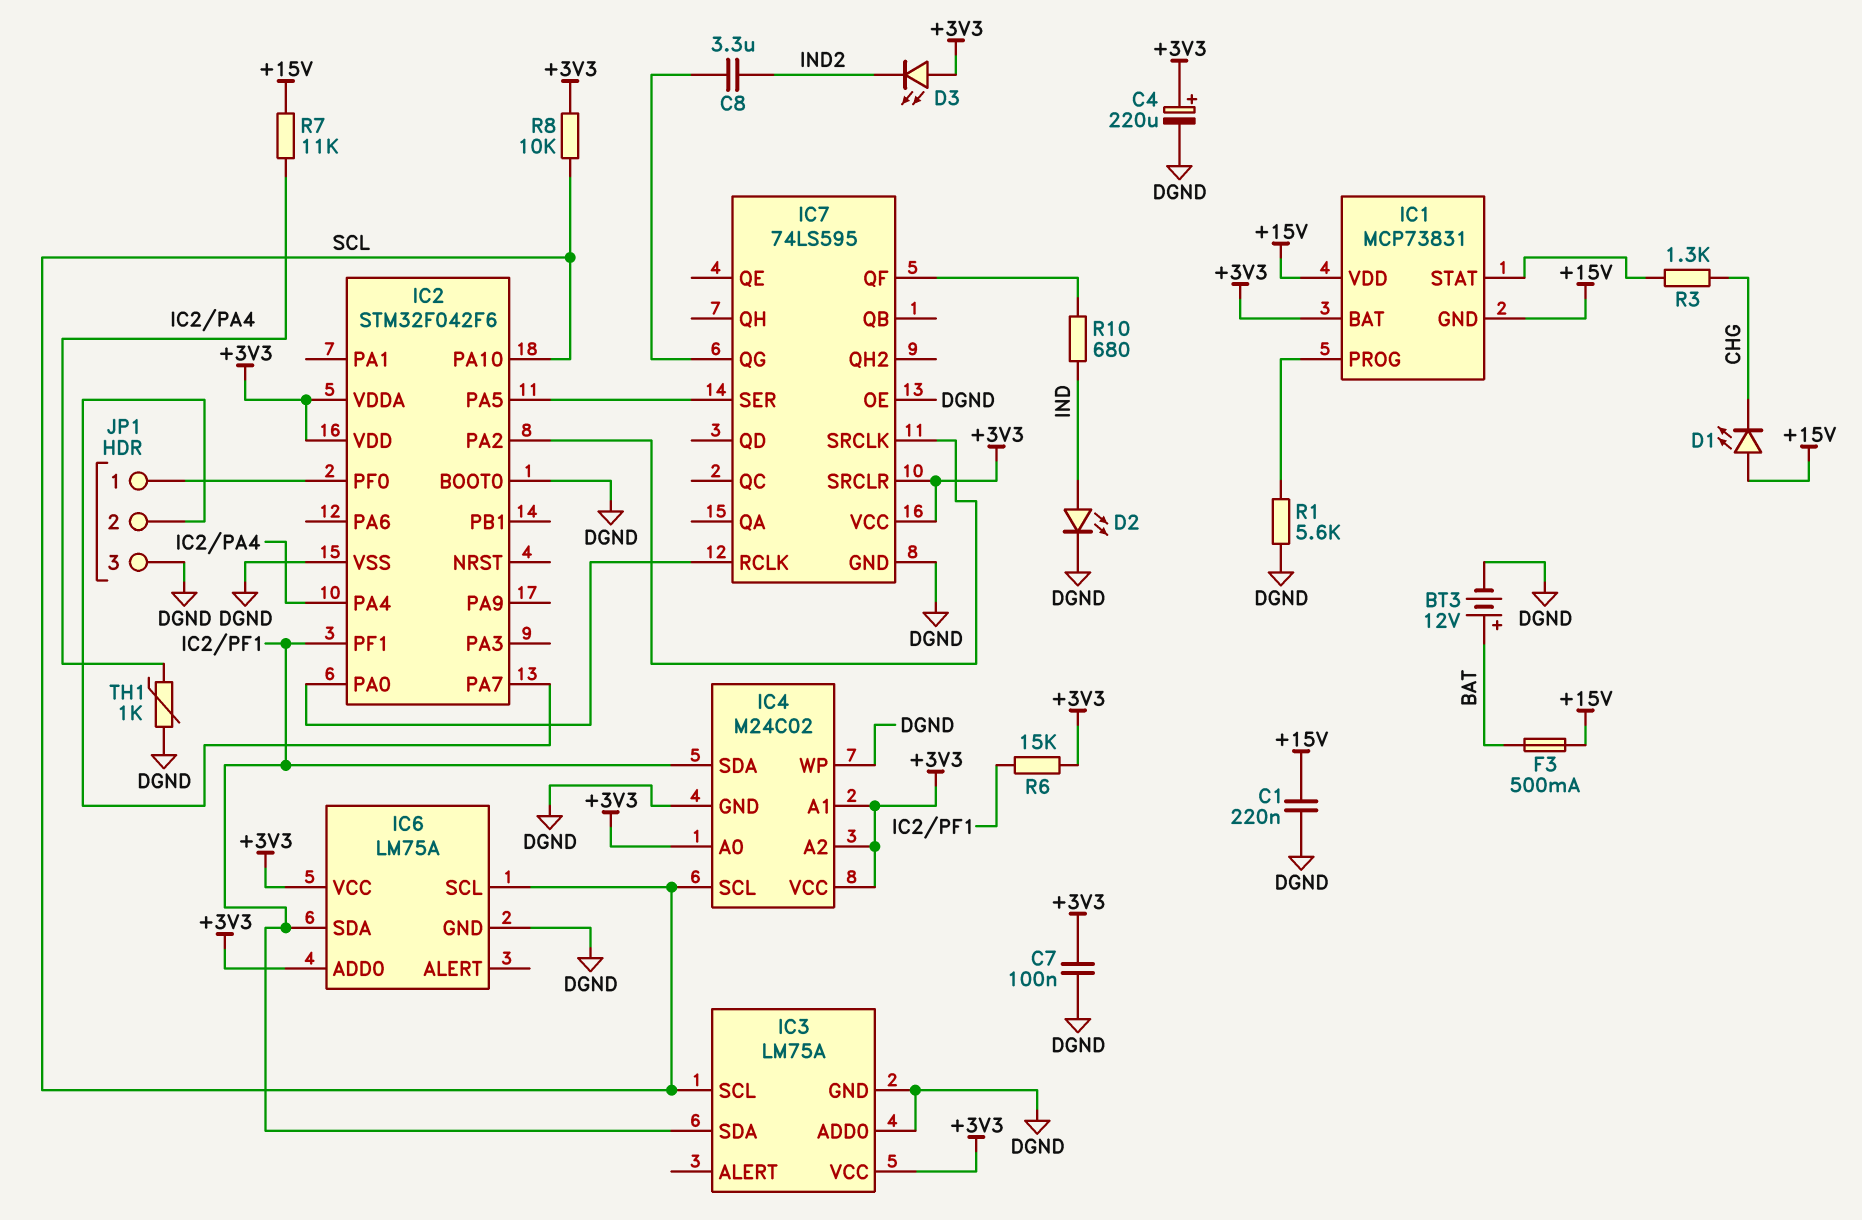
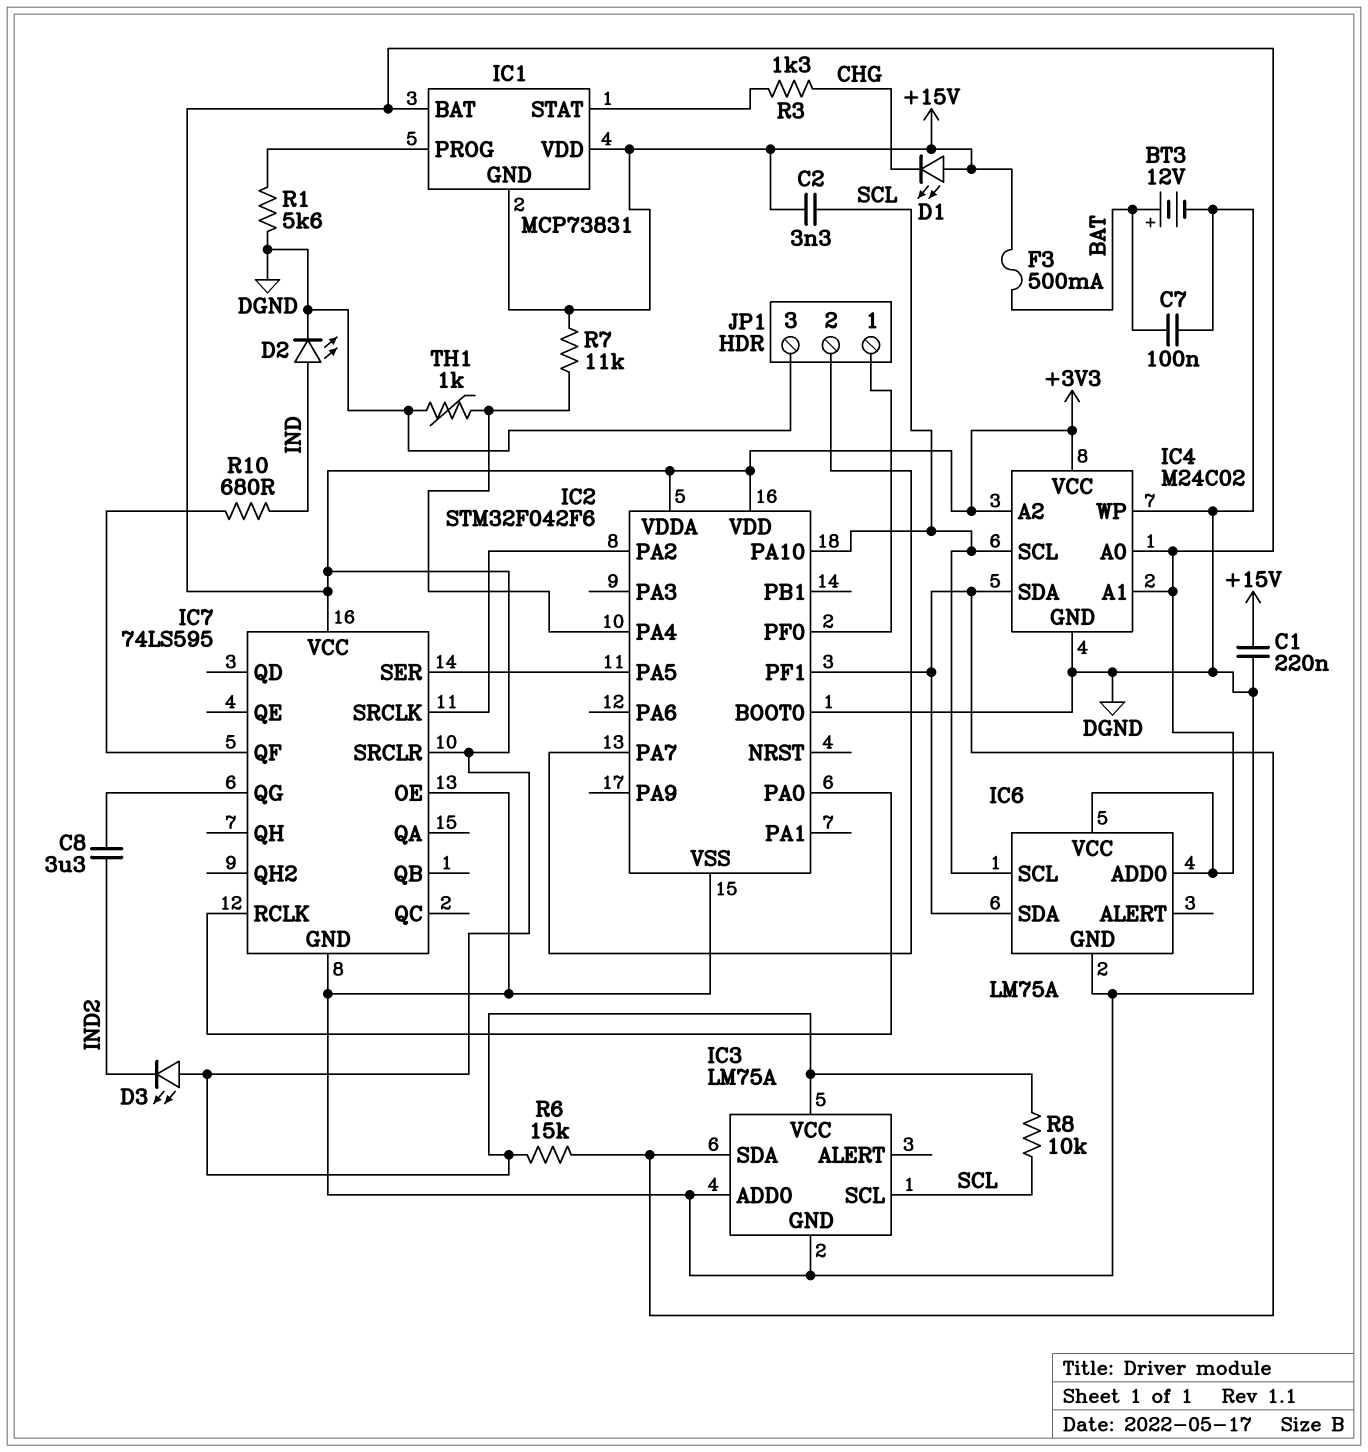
C2: none -> 3.3nF (+15V, SCL)
C4: 220uF (plus +3V3, minus DGND) -> none
C7: 100nF (+3V3, DGND) -> 100nF (BAT, DGND)

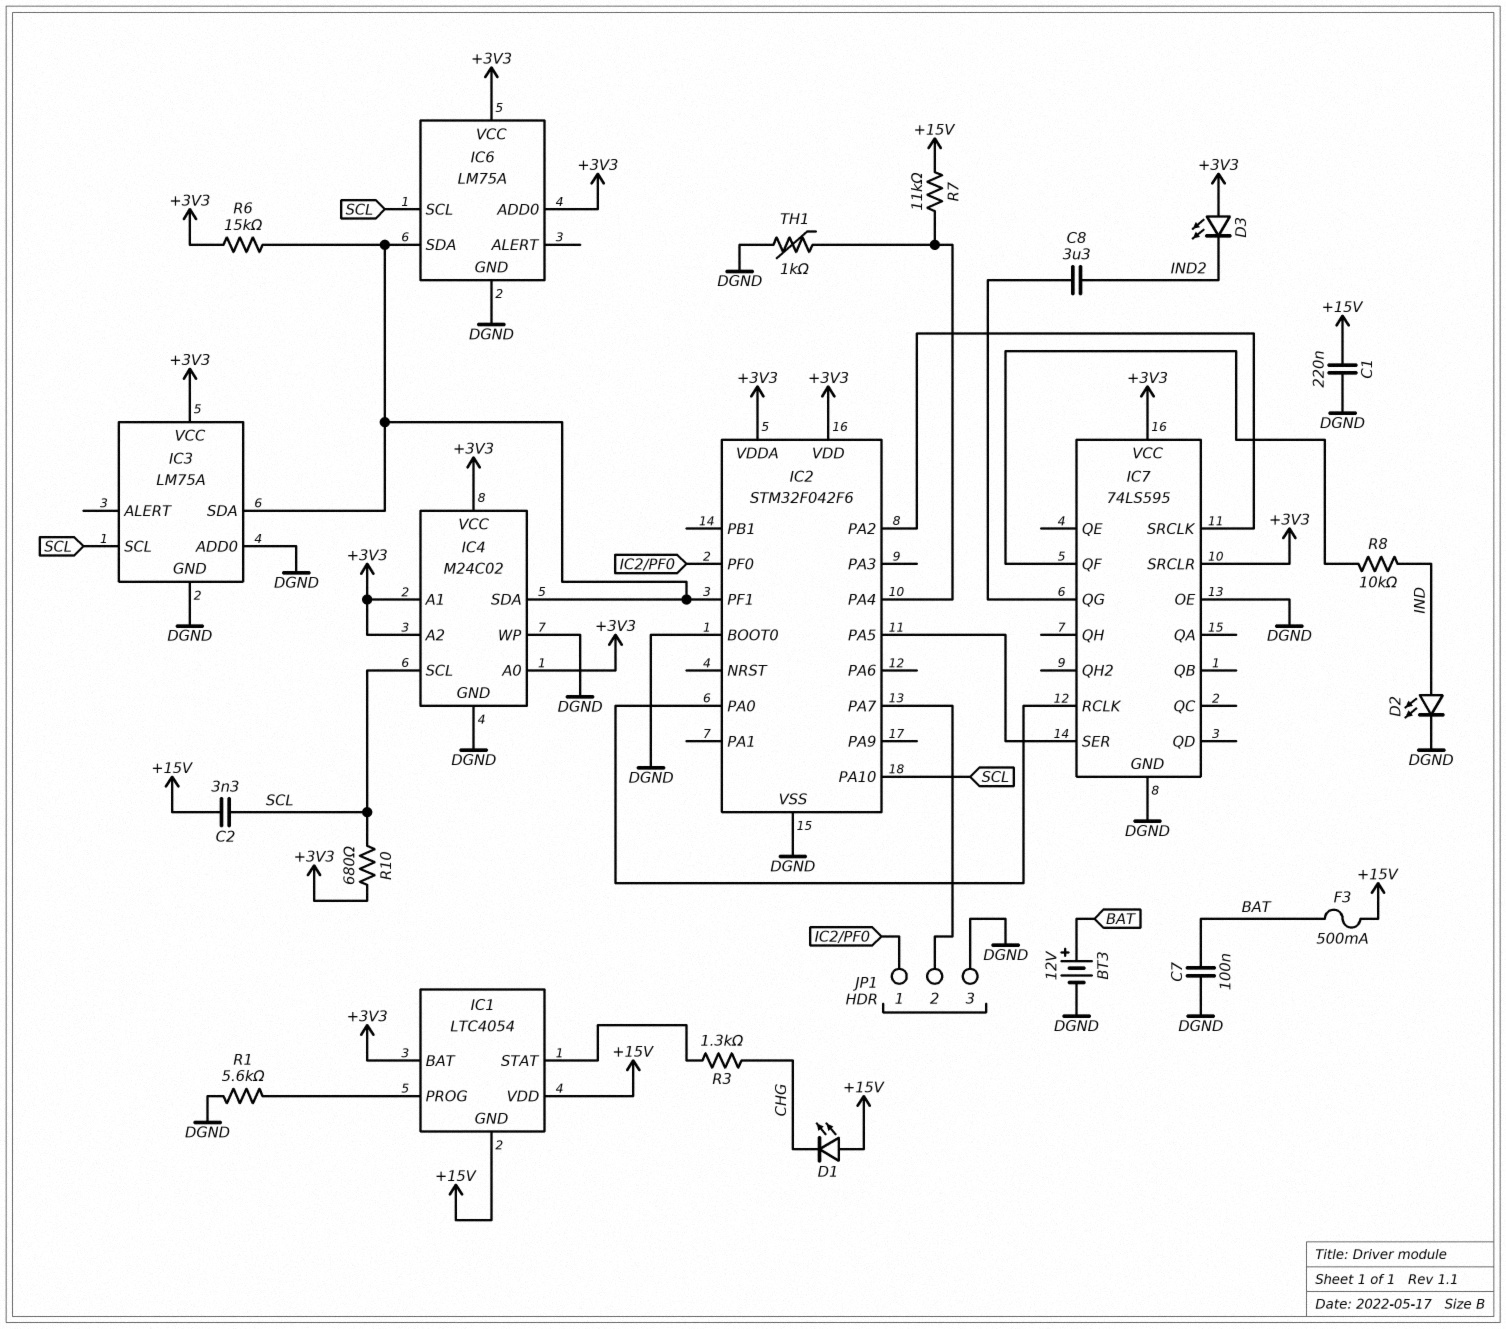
IC1: MCP73831 -> LTC4054
R8: 10k (+3V3, SCL) -> 10k (IC7/QF, IND)
R10: 680 (IC7/QF, IND) -> 680 (+3V3, SCL)

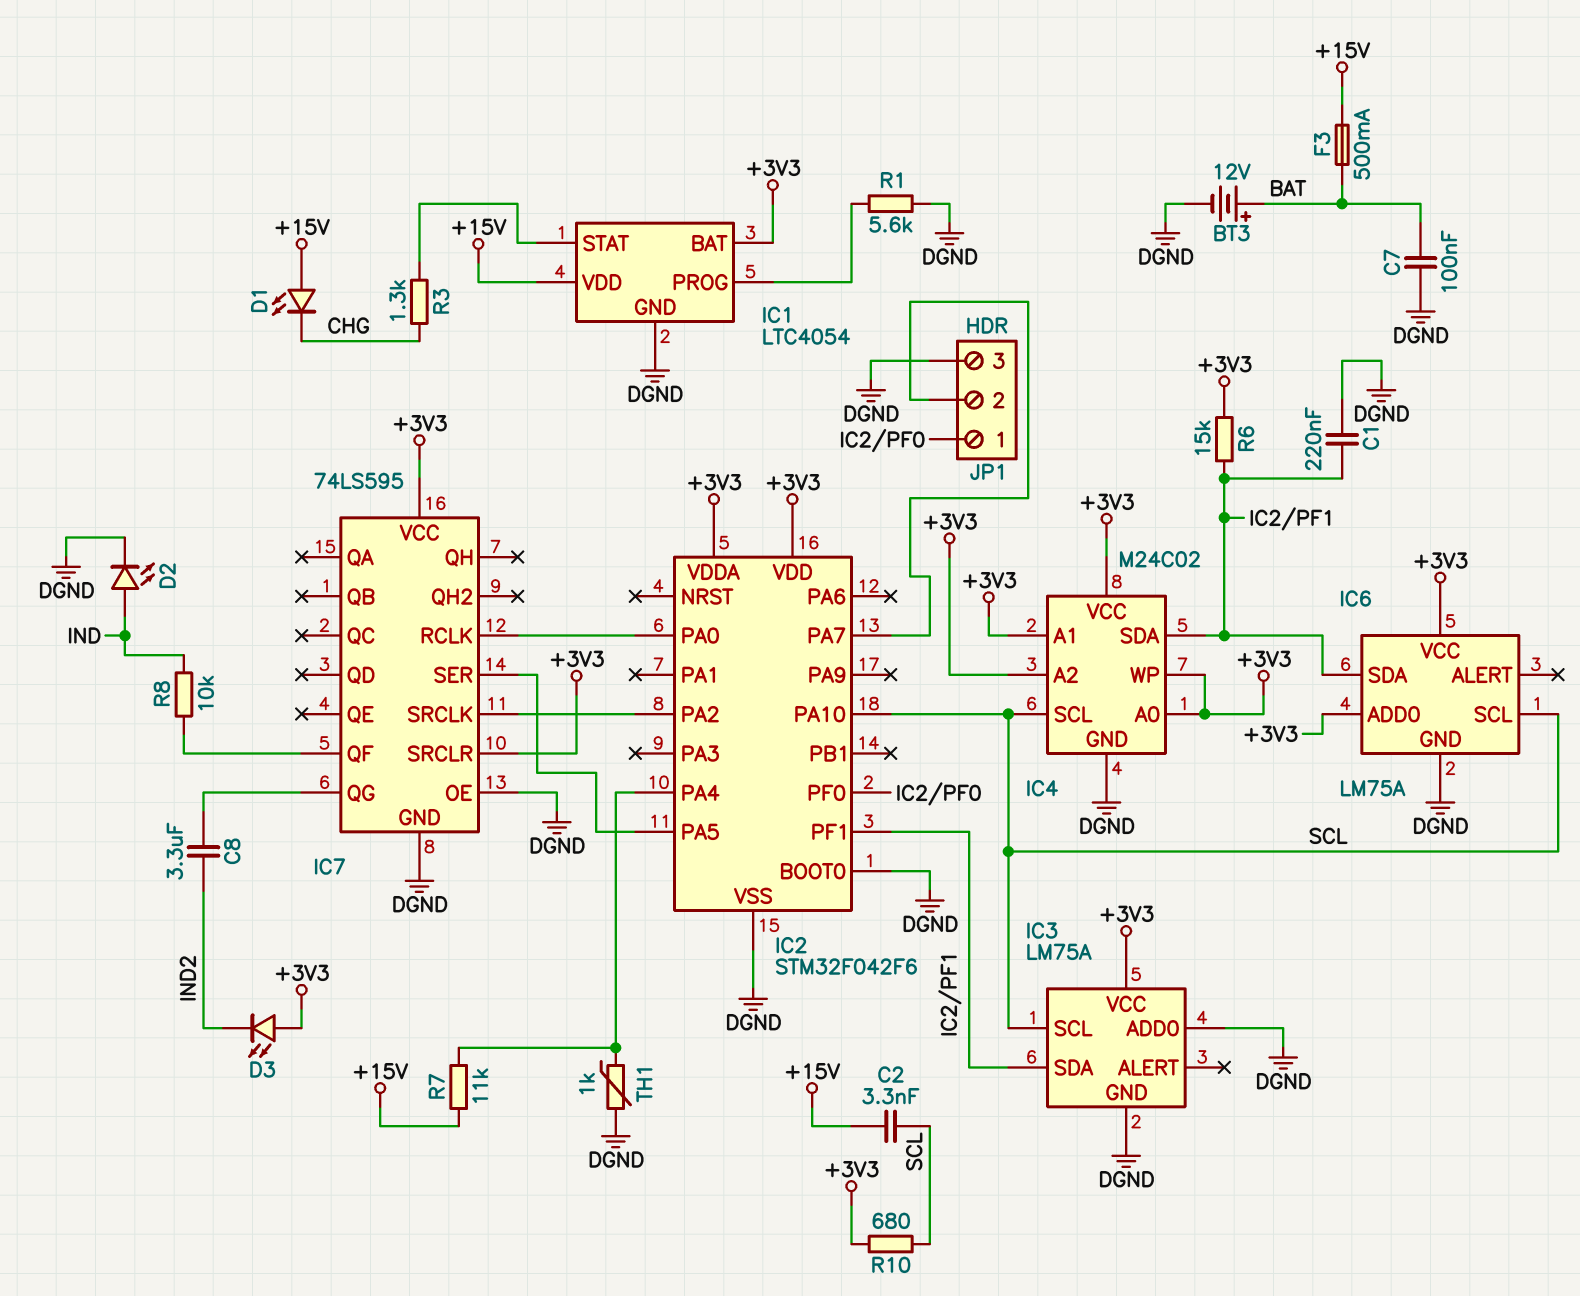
C1: 220nF (+15V, DGND) -> 220nF (DGND, IC2/PF1)
IC1 pin GND: +15V -> DGND
IC4 pin WP: DGND -> +3V3

